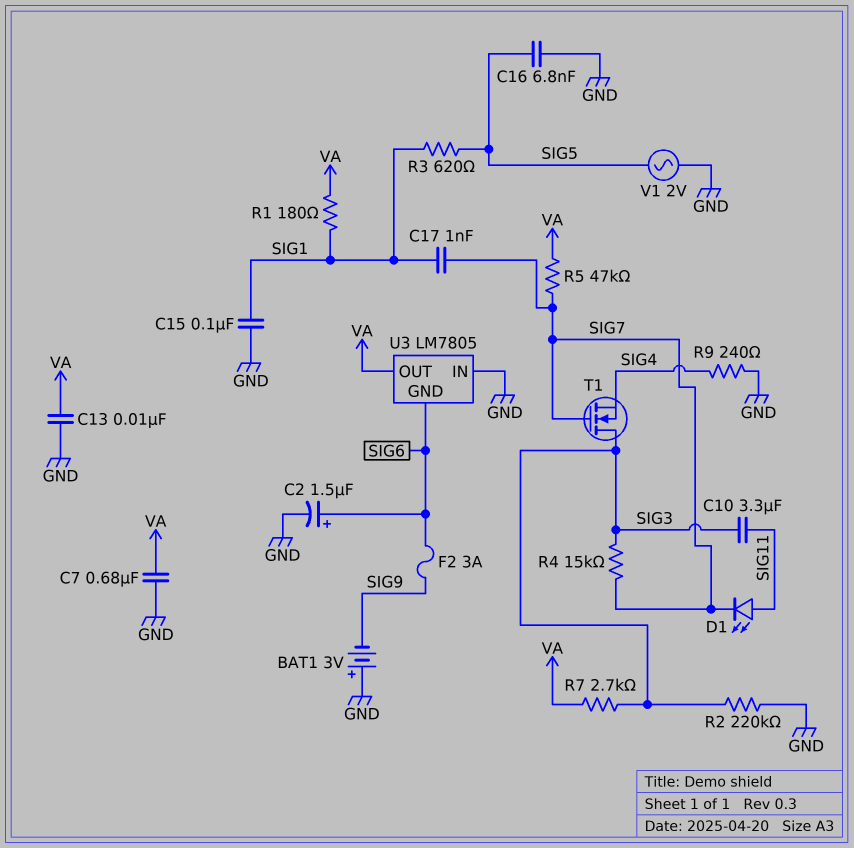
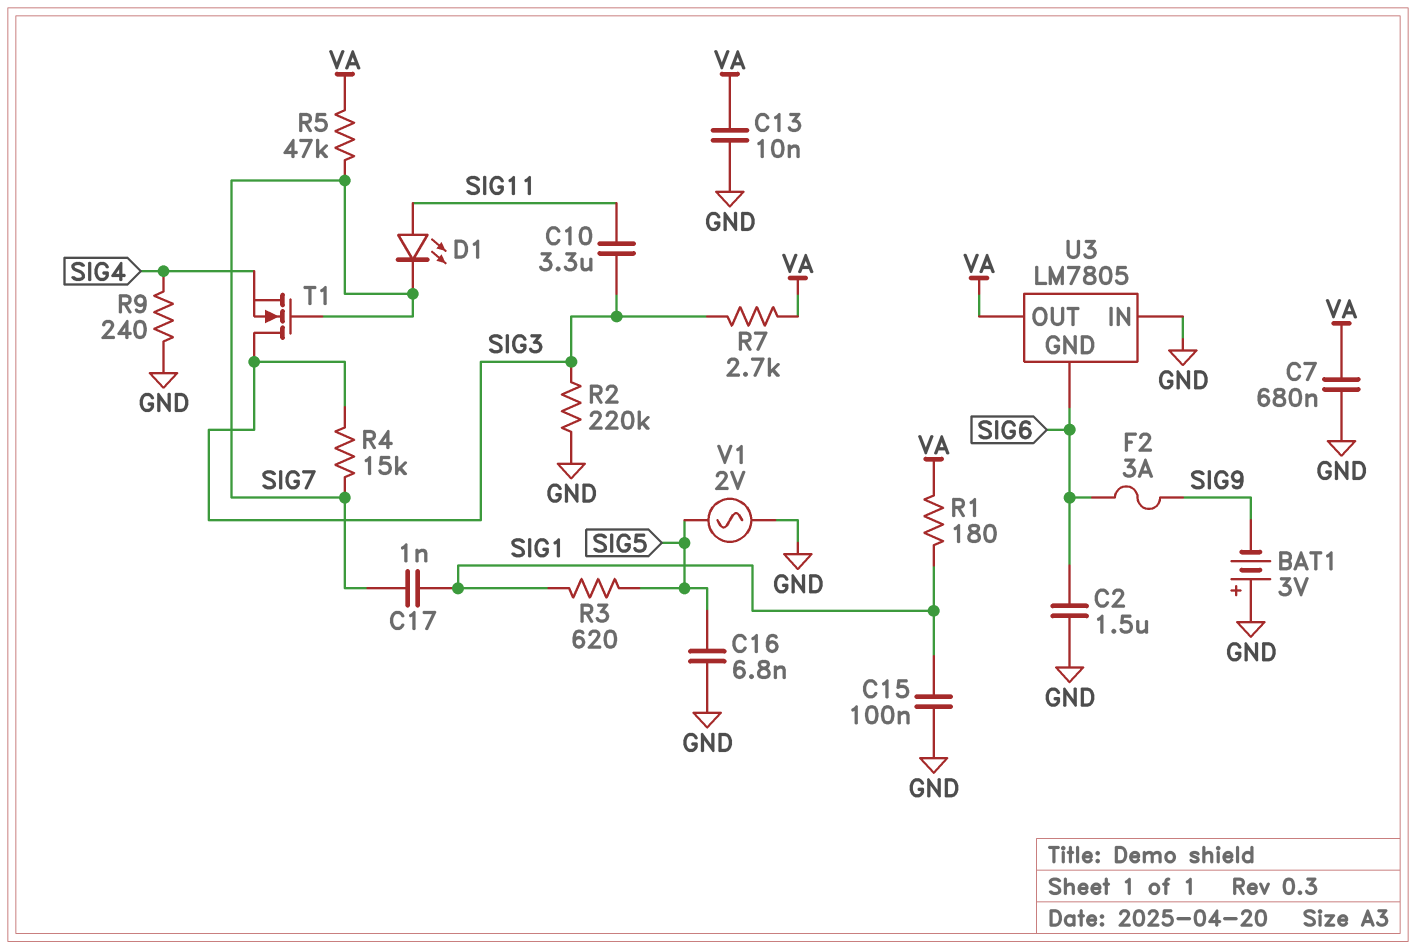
C2: 1.5uF (plus SIG6, minus GND) -> 1.5uF (GND, SIG6)

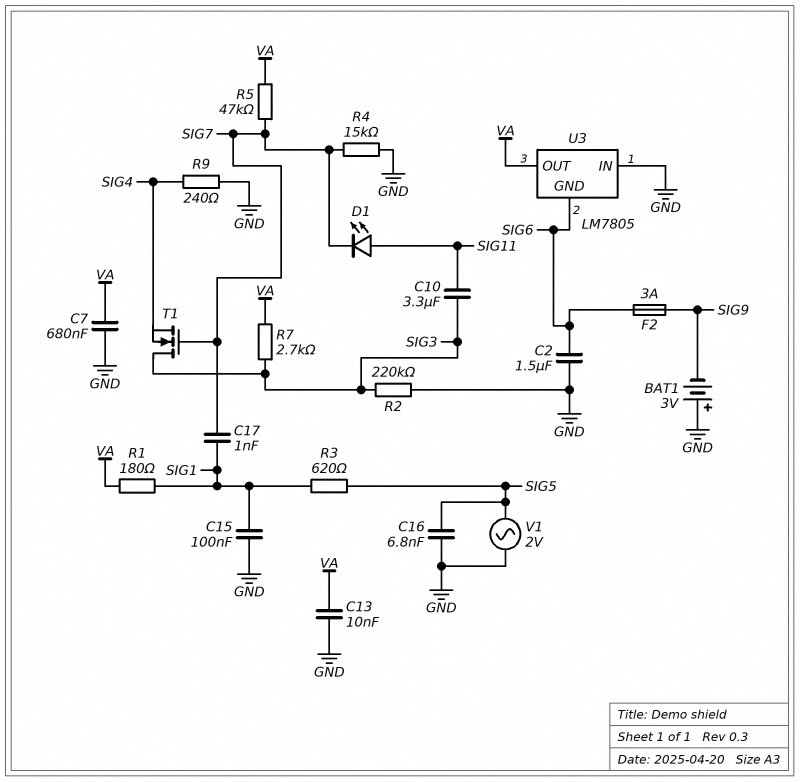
R4: 15k (SIG3, SIG7) -> 15k (GND, SIG7)

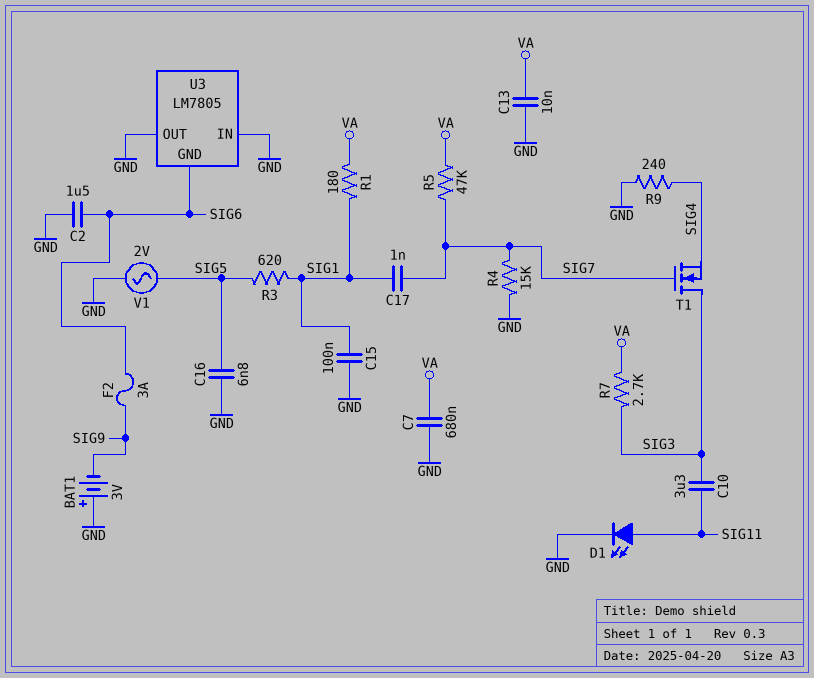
D1: LED (A SIG11, K SIG7) -> LED (A SIG11, K GND)
R2: 220k (GND, SIG3) -> none
U3 pin OUT: VA -> GND

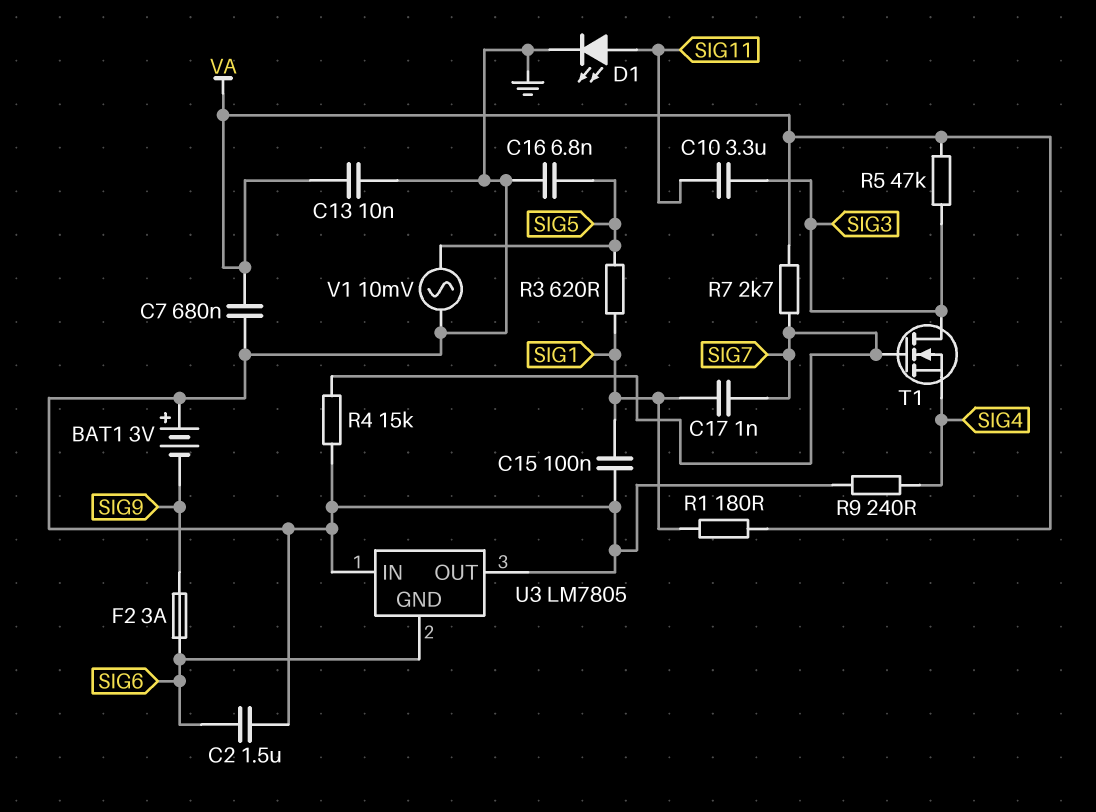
R5: 47k (SIG7, VA) -> 47k (SIG3, VA)
R7: 2.7k (SIG3, VA) -> 2.7k (SIG7, VA)
V1: AC 2V (GND, SIG5) -> AC 10mV (GND, SIG5)

